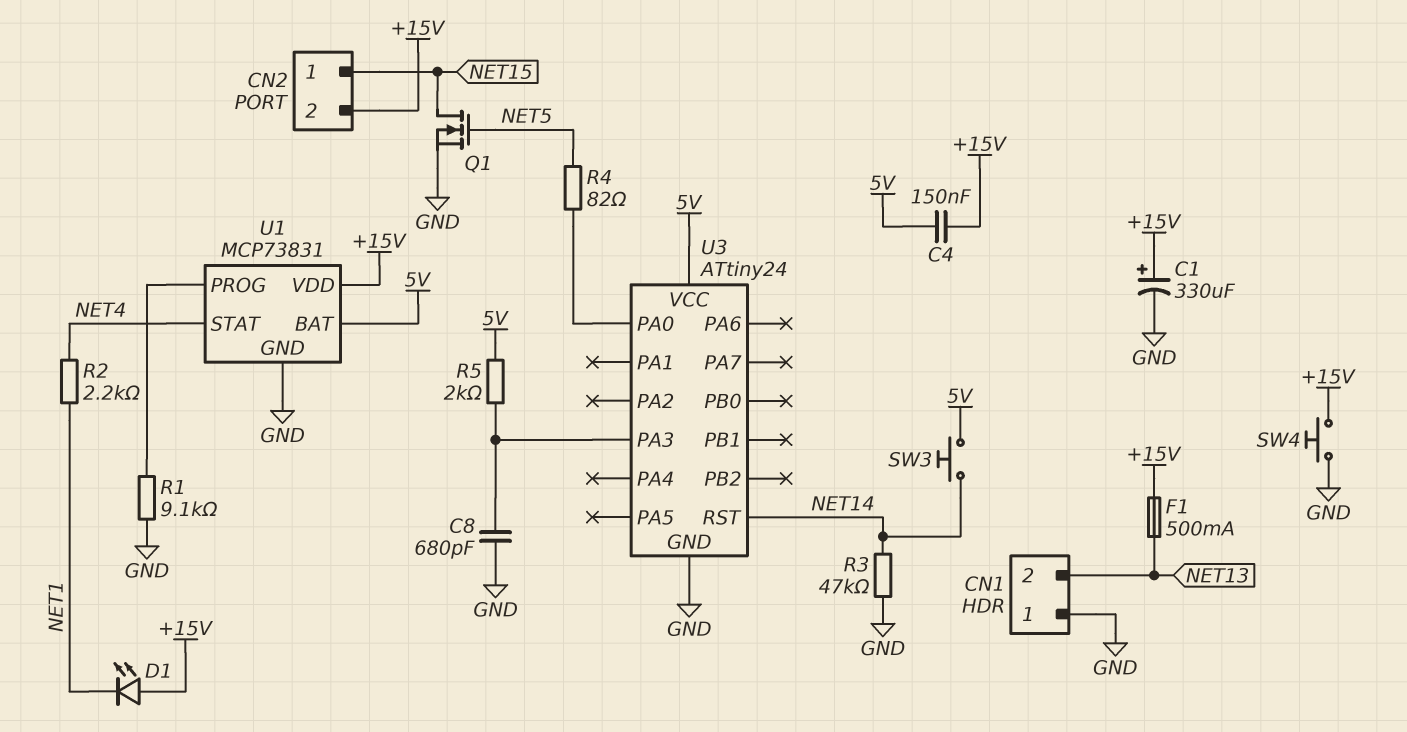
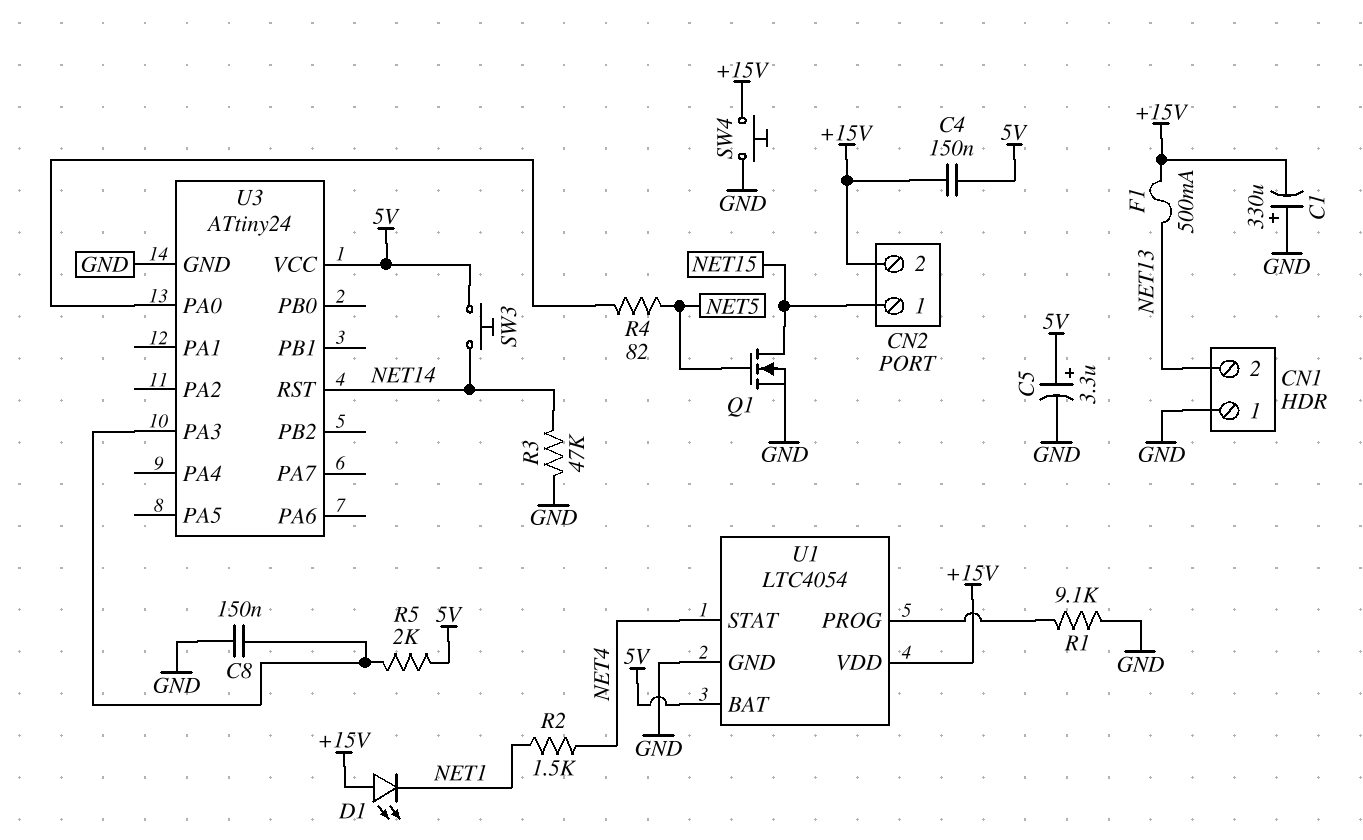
C1: 330uF (plus +15V, minus GND) -> 330uF (plus GND, minus +15V)
C5: none -> 3.3uF (plus 5V, minus GND)
C8: 680pF (GND, U3/PA3) -> 150nF (GND, U3/PA3)
R2: 2.2k (NET1, NET4) -> 1.5k (NET1, NET4)
U1: MCP73831 -> LTC4054

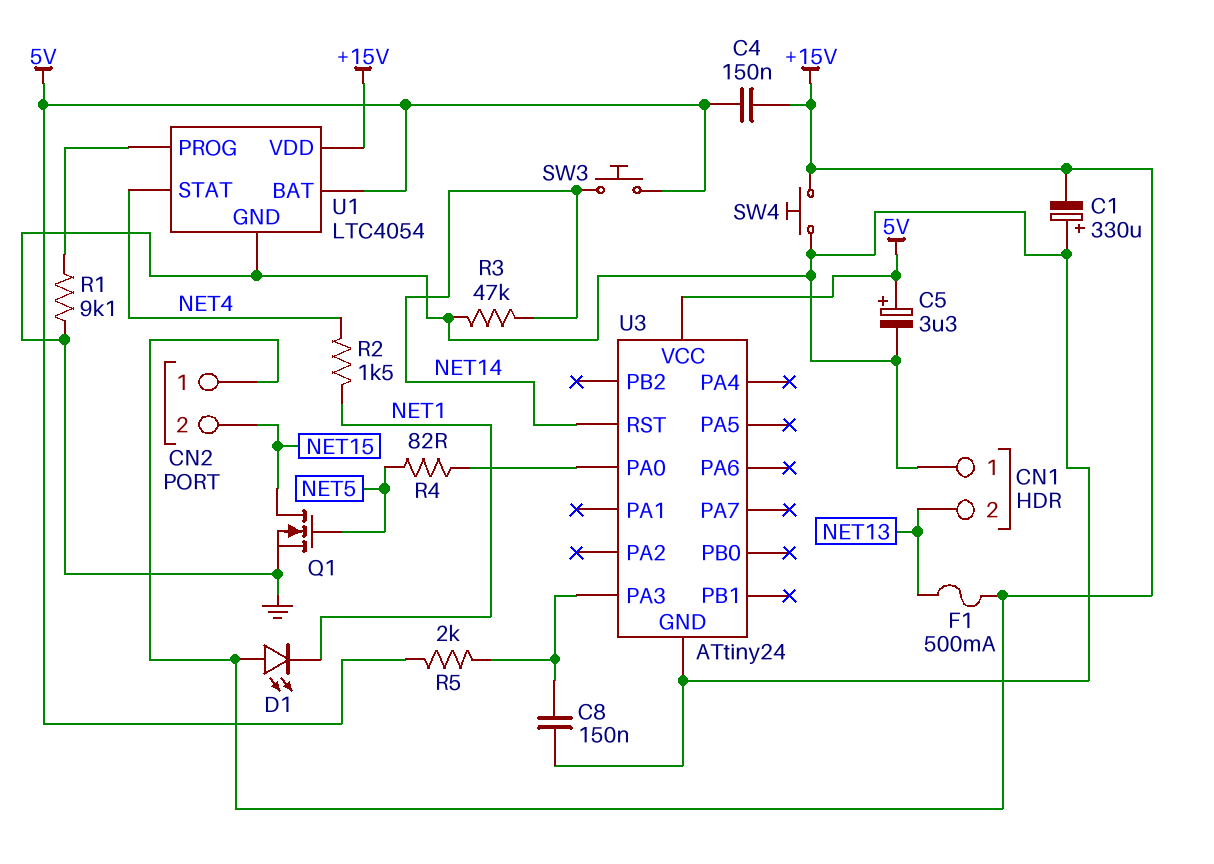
CN2 pin 1: NET15 -> +15V
CN2 pin 2: +15V -> NET15

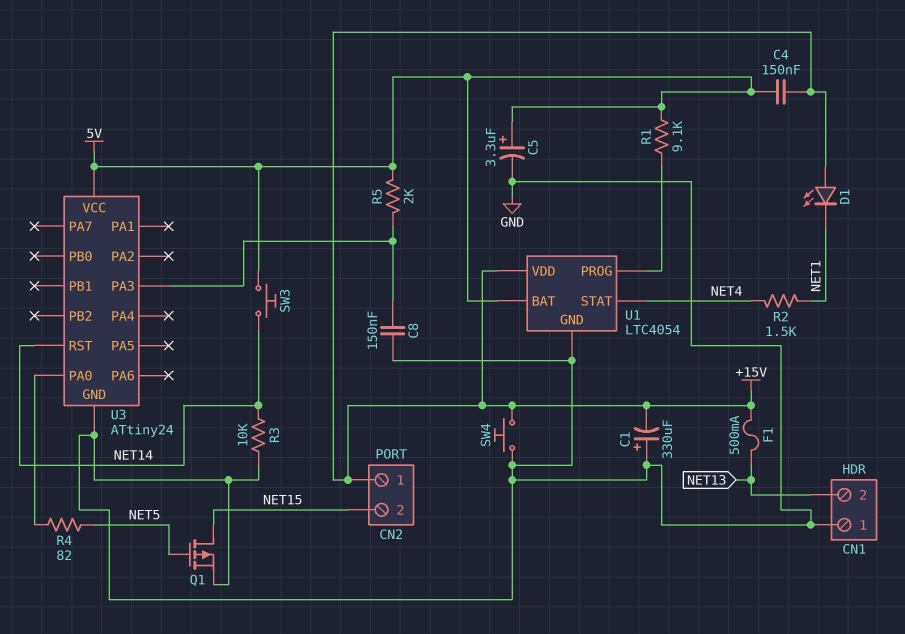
Q1: NMOS (G NET5, D NET15, S GND) -> PMOS (G NET5, D NET15, S GND)
R1: 9.1k (GND, U1/PROG) -> 9.1k (5V, U1/PROG)
R3: 47k (GND, NET14) -> 10k (GND, NET14)

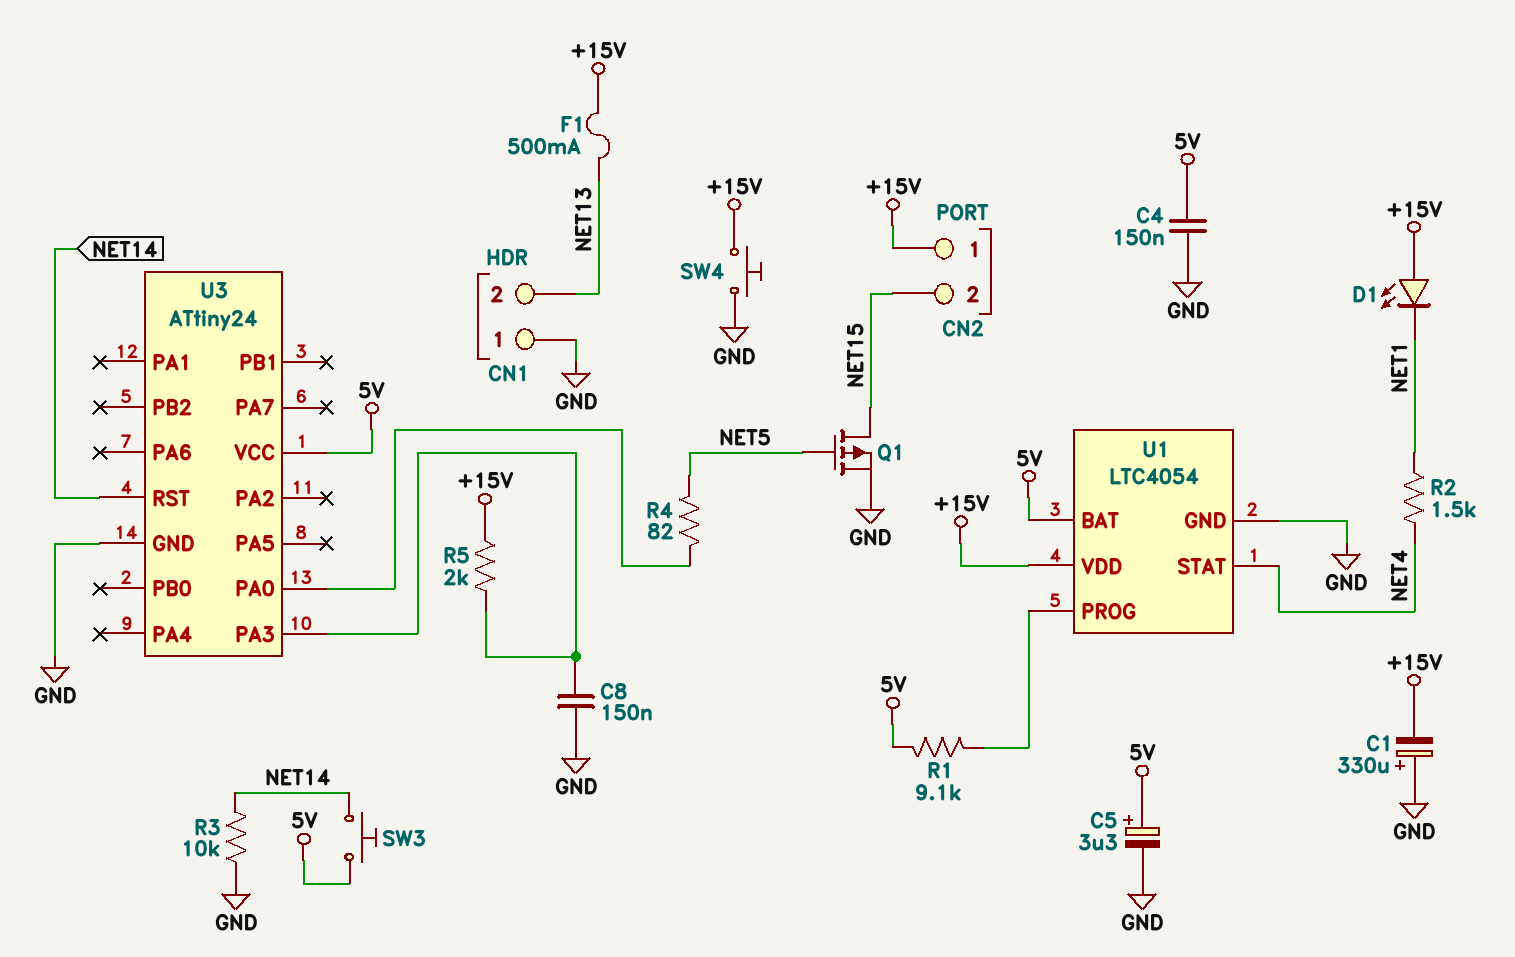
C4: 150nF (+15V, 5V) -> 150nF (5V, GND)
R5: 2k (5V, U3/PA3) -> 2k (+15V, U3/PA3)

